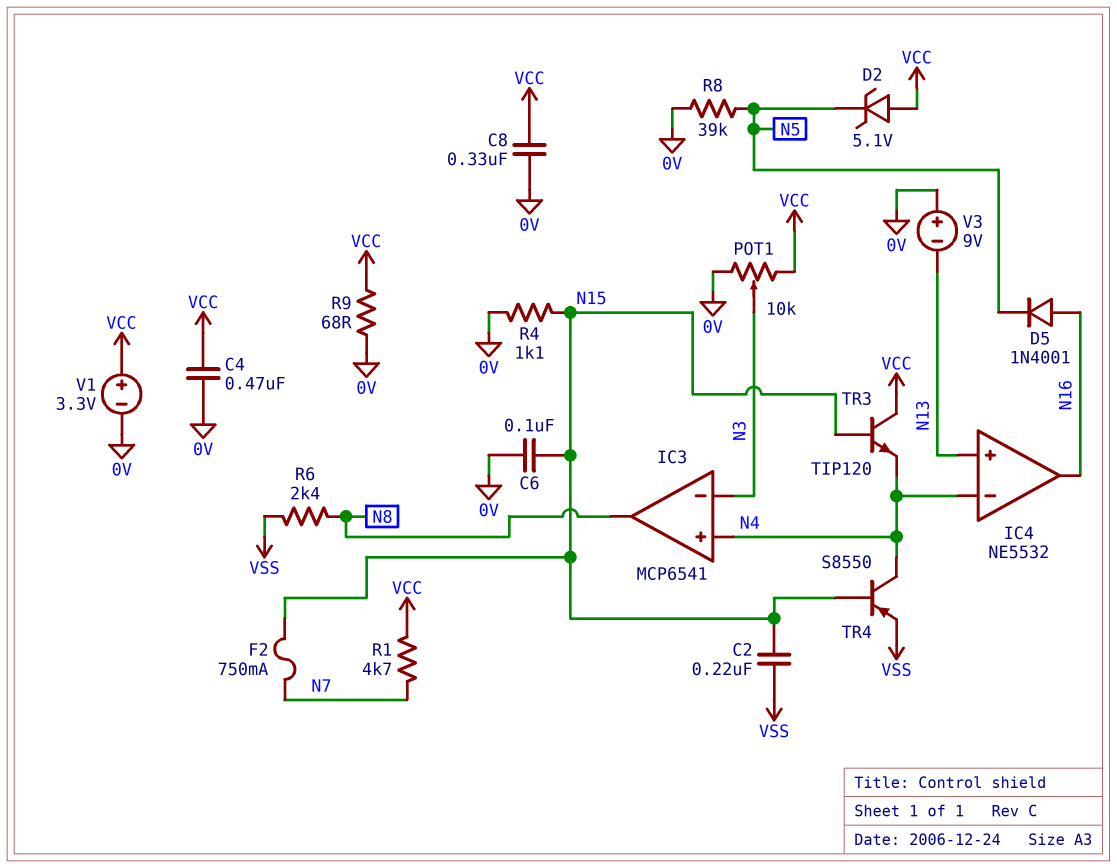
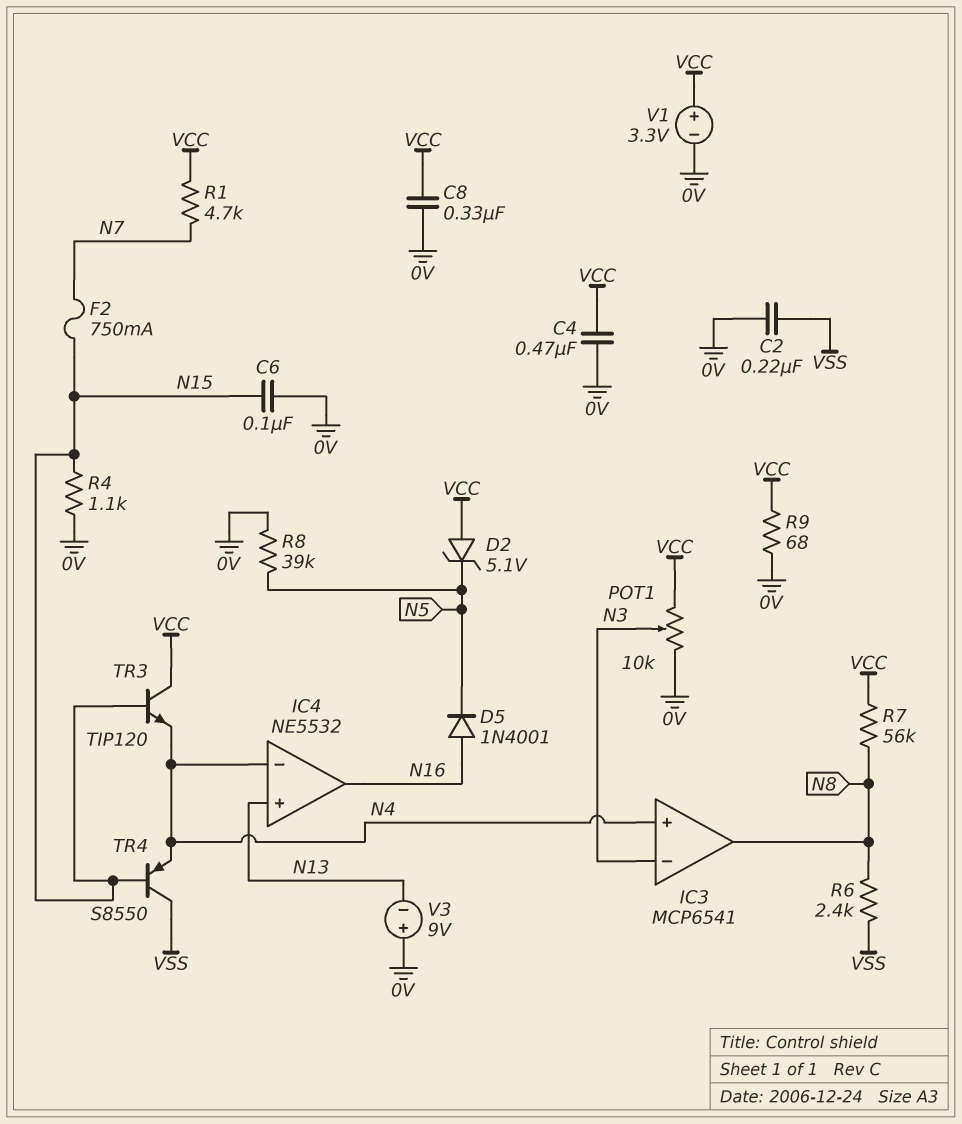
C2: 220nF (N15, VSS) -> 220nF (0V, VSS)
R7: none -> 56k (N8, VCC)
TR4: PNP S8550 (B N15, C N4, E VSS) -> PNP S8550 (B N15, C VSS, E N4)

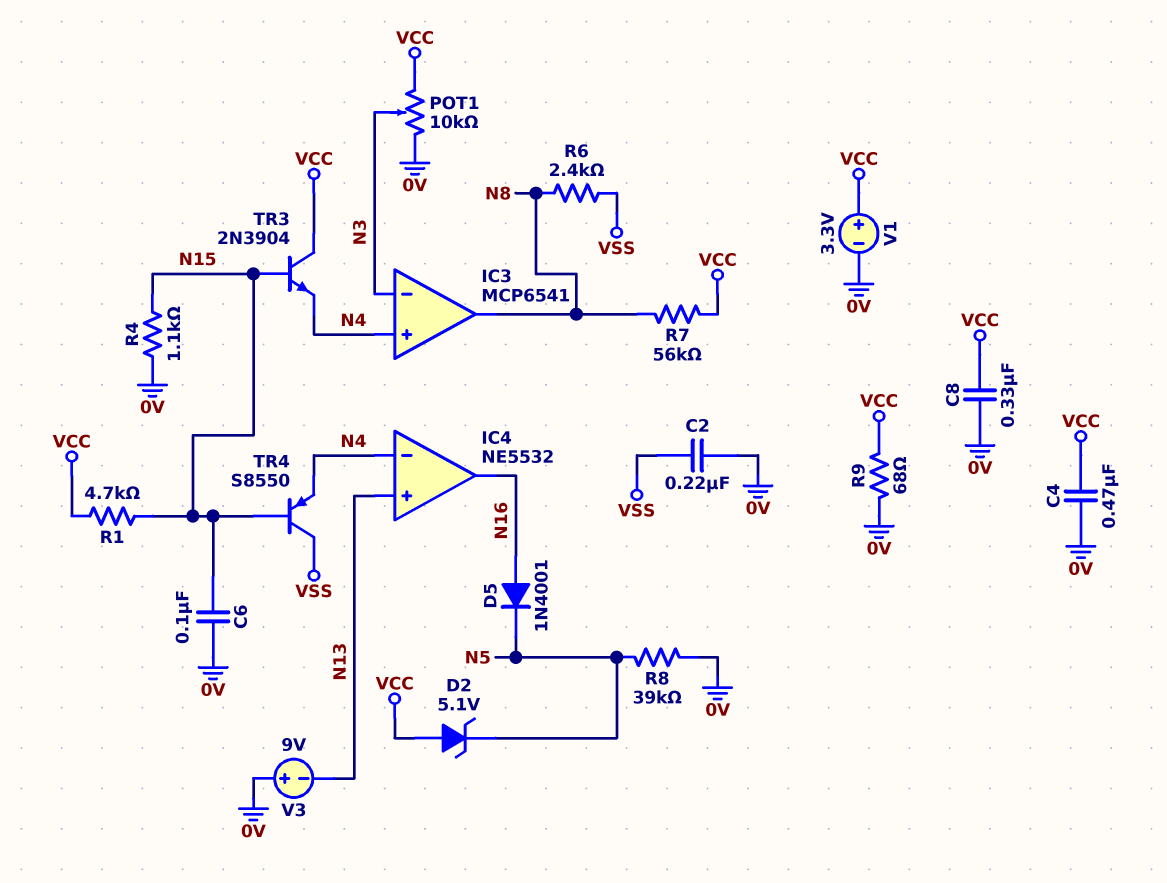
F2: 750mA (N7, N15) -> none
R1: 4.7k (N7, VCC) -> 4.7k (N15, VCC)
TR3: NPN TIP120 (B N15, C VCC, E N4) -> NPN 2N3904 (B N15, C VCC, E N4)

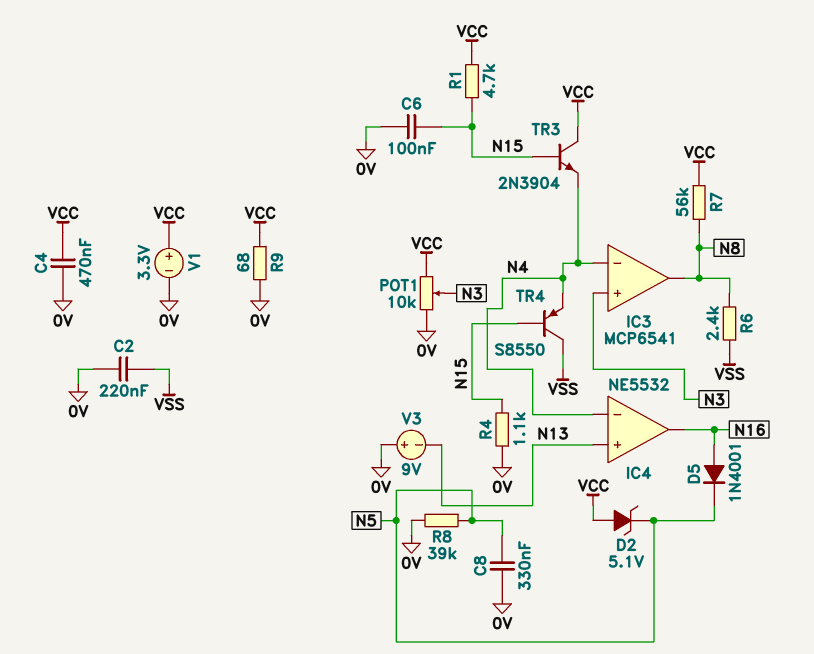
C8: 330nF (0V, VCC) -> 330nF (0V, N5)
IC3 pin in+: N4 -> N3
IC3 pin in-: N3 -> N4

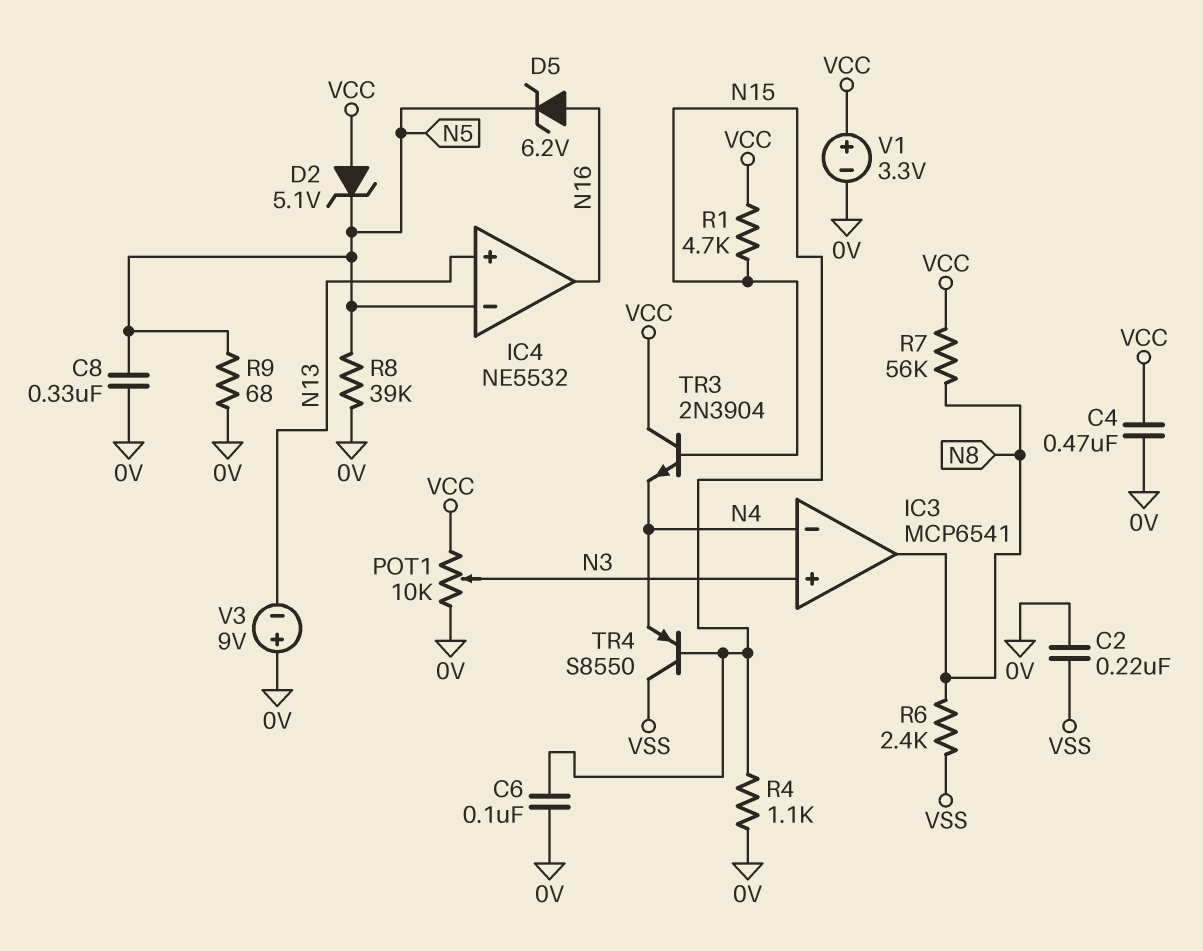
D5: diode 1N4001 (A N16, K N5) -> zener 6.2V (A N16, K N5)
IC4 pin in-: N4 -> N5
R9: 68 (0V, VCC) -> 68 (0V, N5)

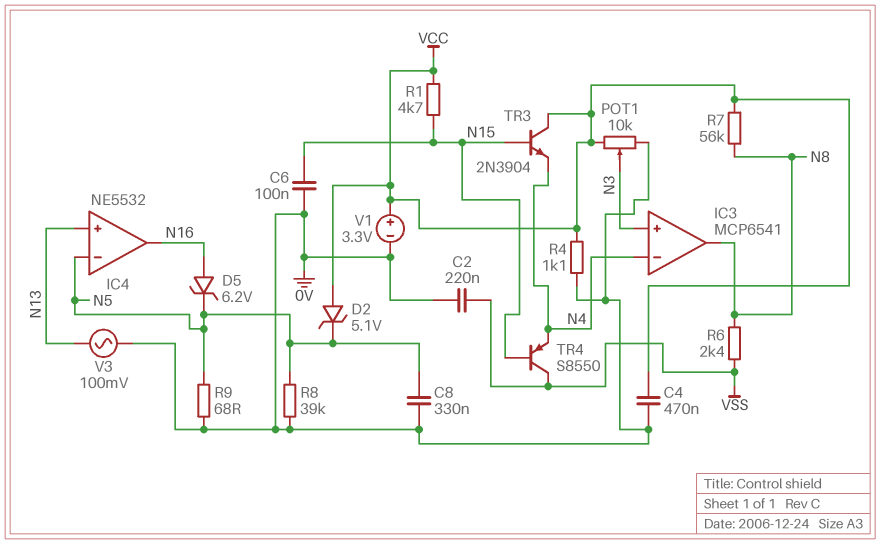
R4: 1.1k (0V, N15) -> 1.1k (0V, VCC)
V3: 9V (plus 0V, minus N13) -> AC 100mV (0V, N13)

